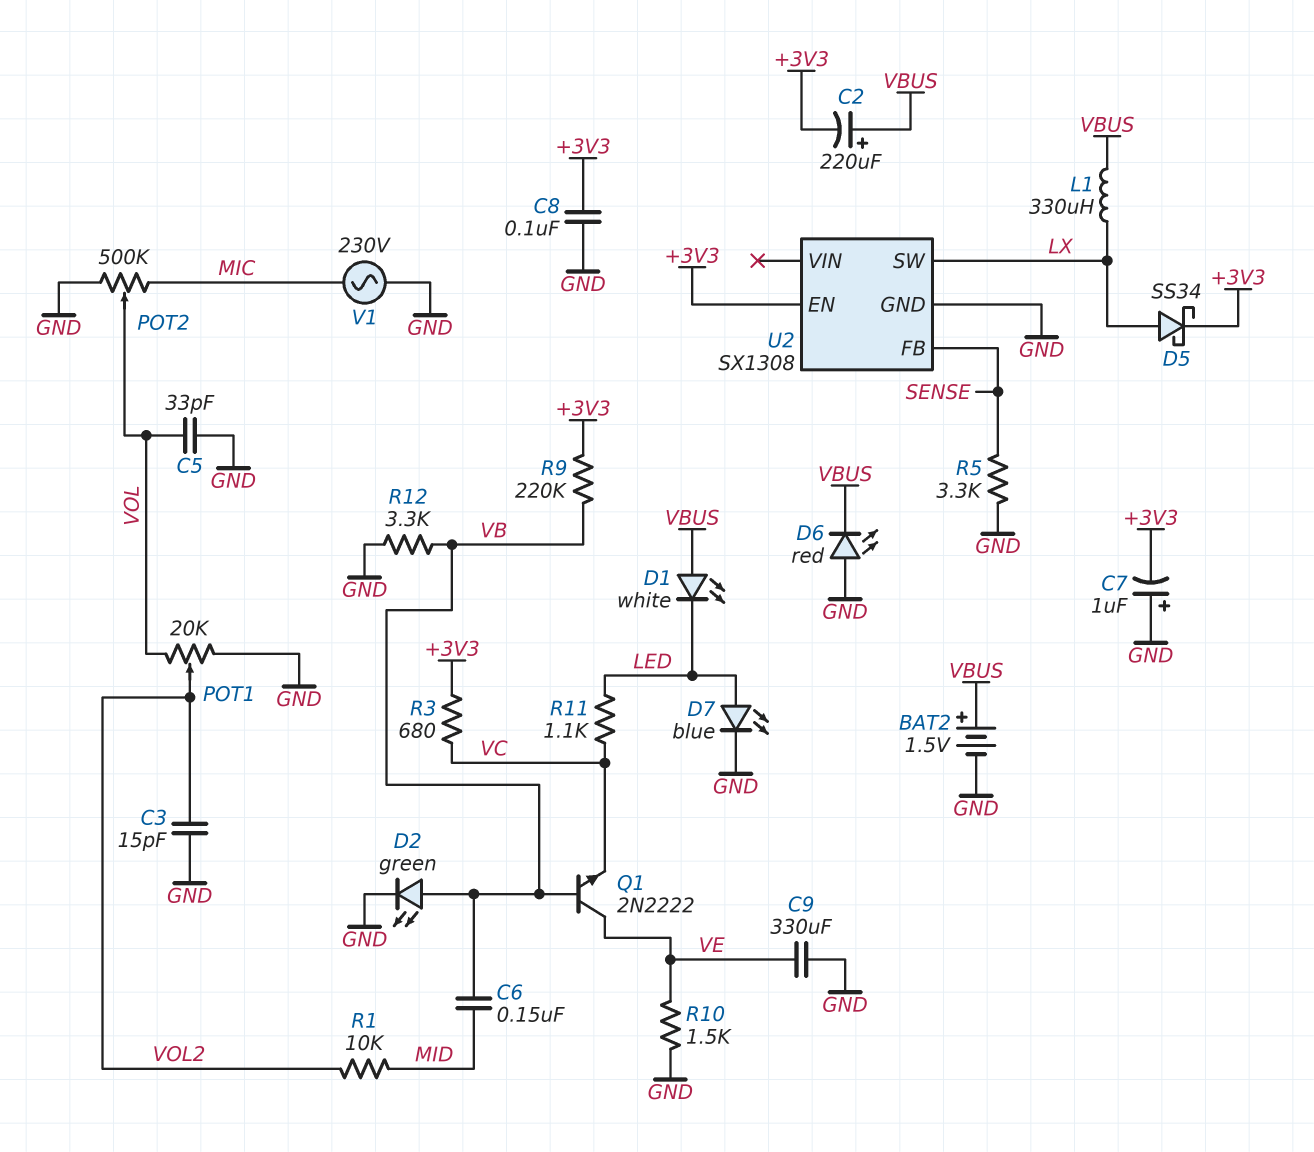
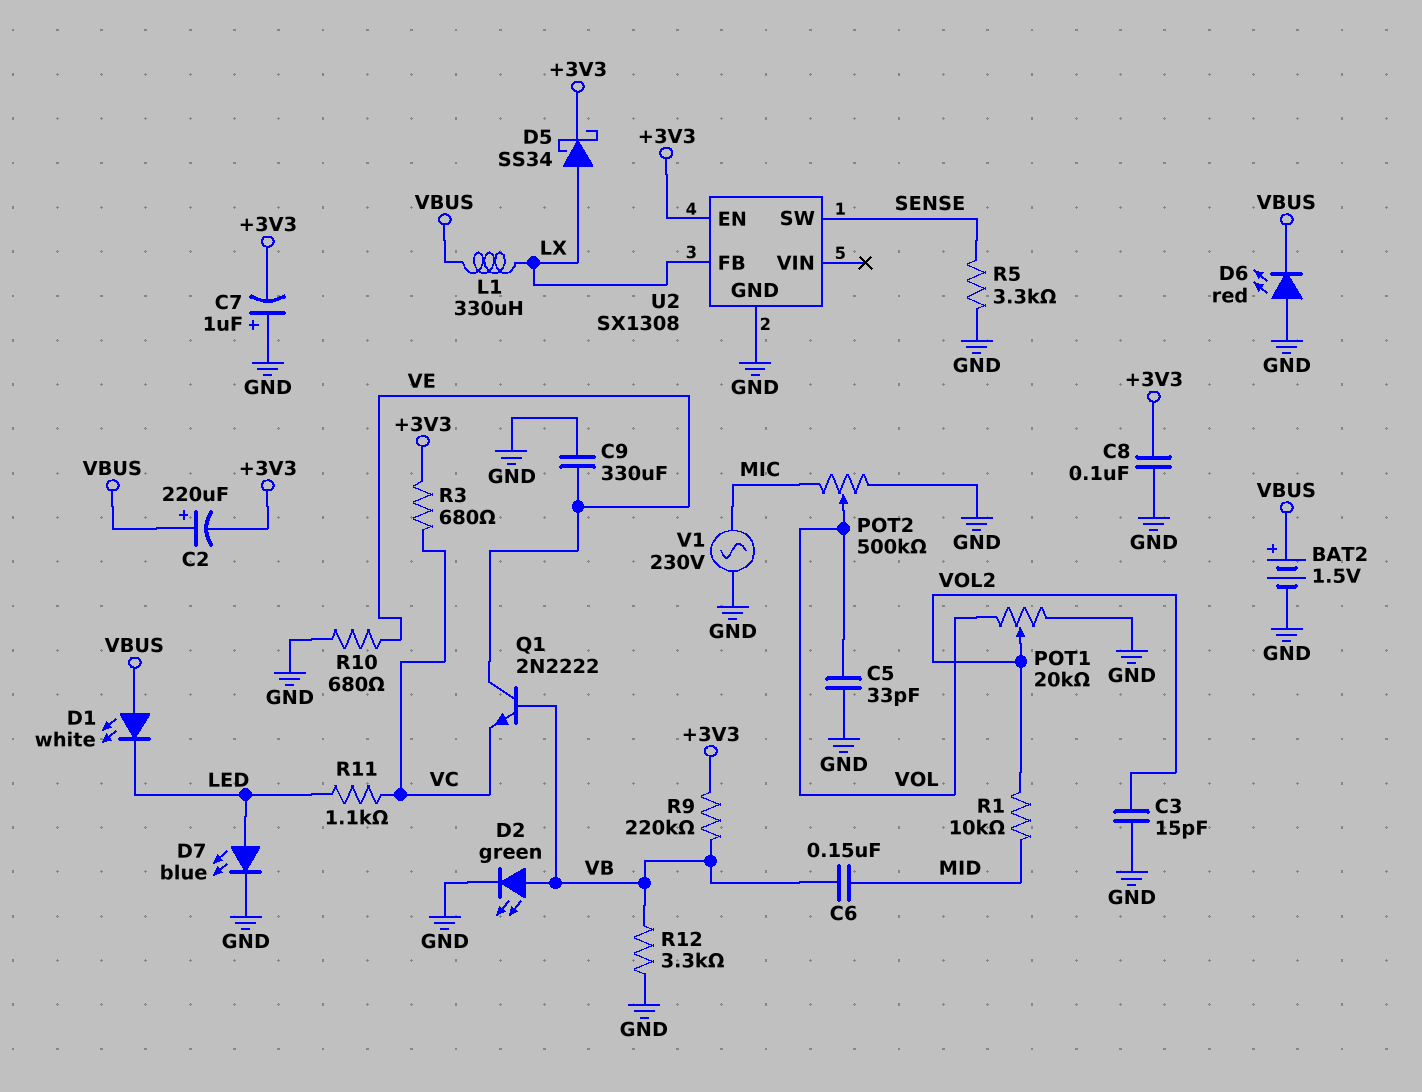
R10: 1.5k (GND, VE) -> 680 (GND, VE)
U2 pin FB: SENSE -> LX
U2 pin SW: LX -> SENSE

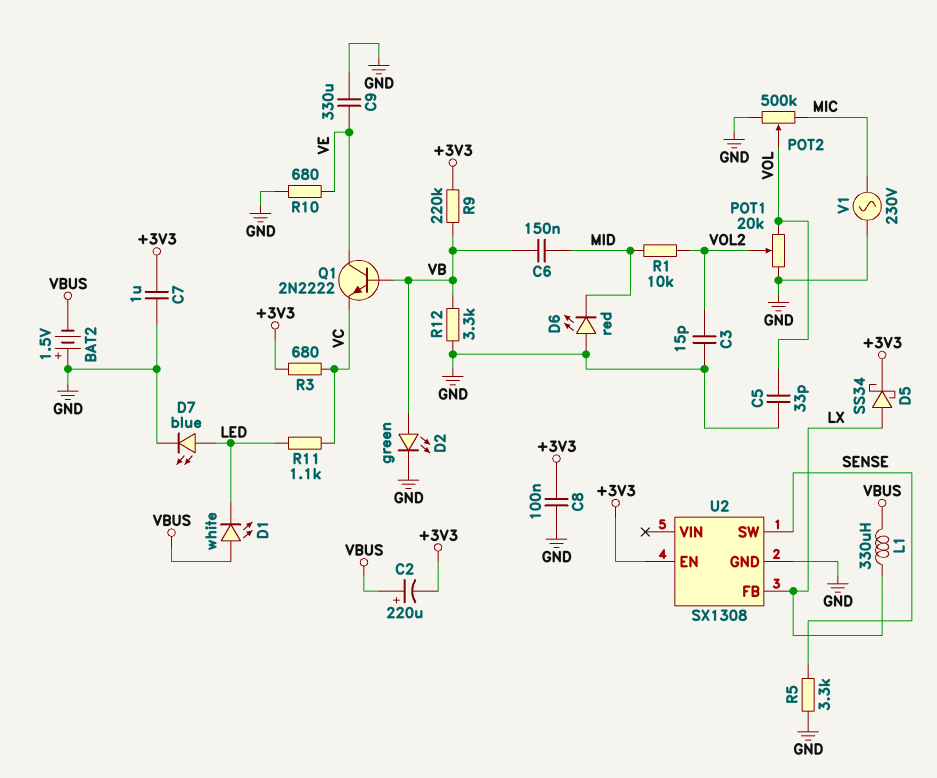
BAT2: 1.5V (plus VBUS, minus GND) -> 1.5V (plus GND, minus VBUS)
C7: 1uF (plus GND, minus +3V3) -> 1uF (+3V3, GND)
D6: LED red (A GND, K VBUS) -> LED red (A GND, K MID)

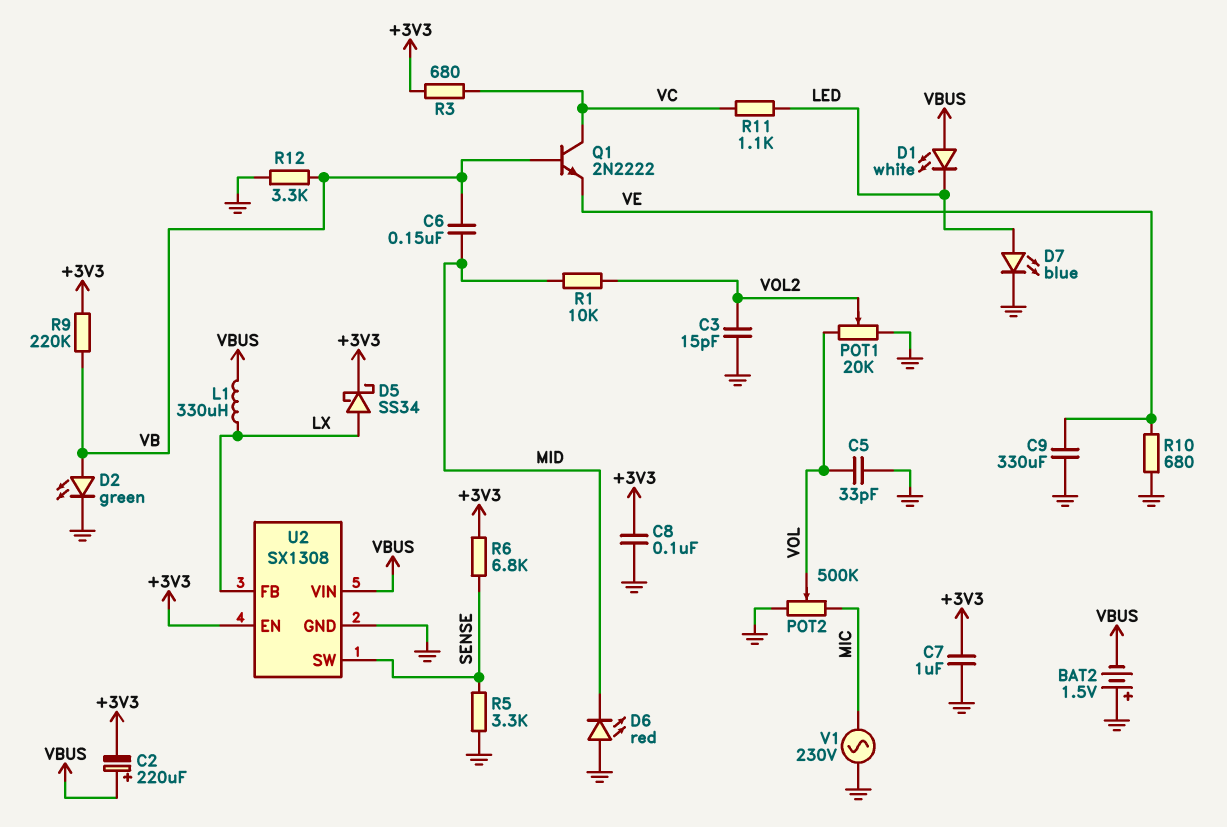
Q1: NPN 2N2222 (B VB, C VE, E VC) -> NPN 2N2222 (B VB, C VC, E VE)
R6: none -> 6.8k (+3V3, SENSE)
U2 pin VIN: none -> VBUS

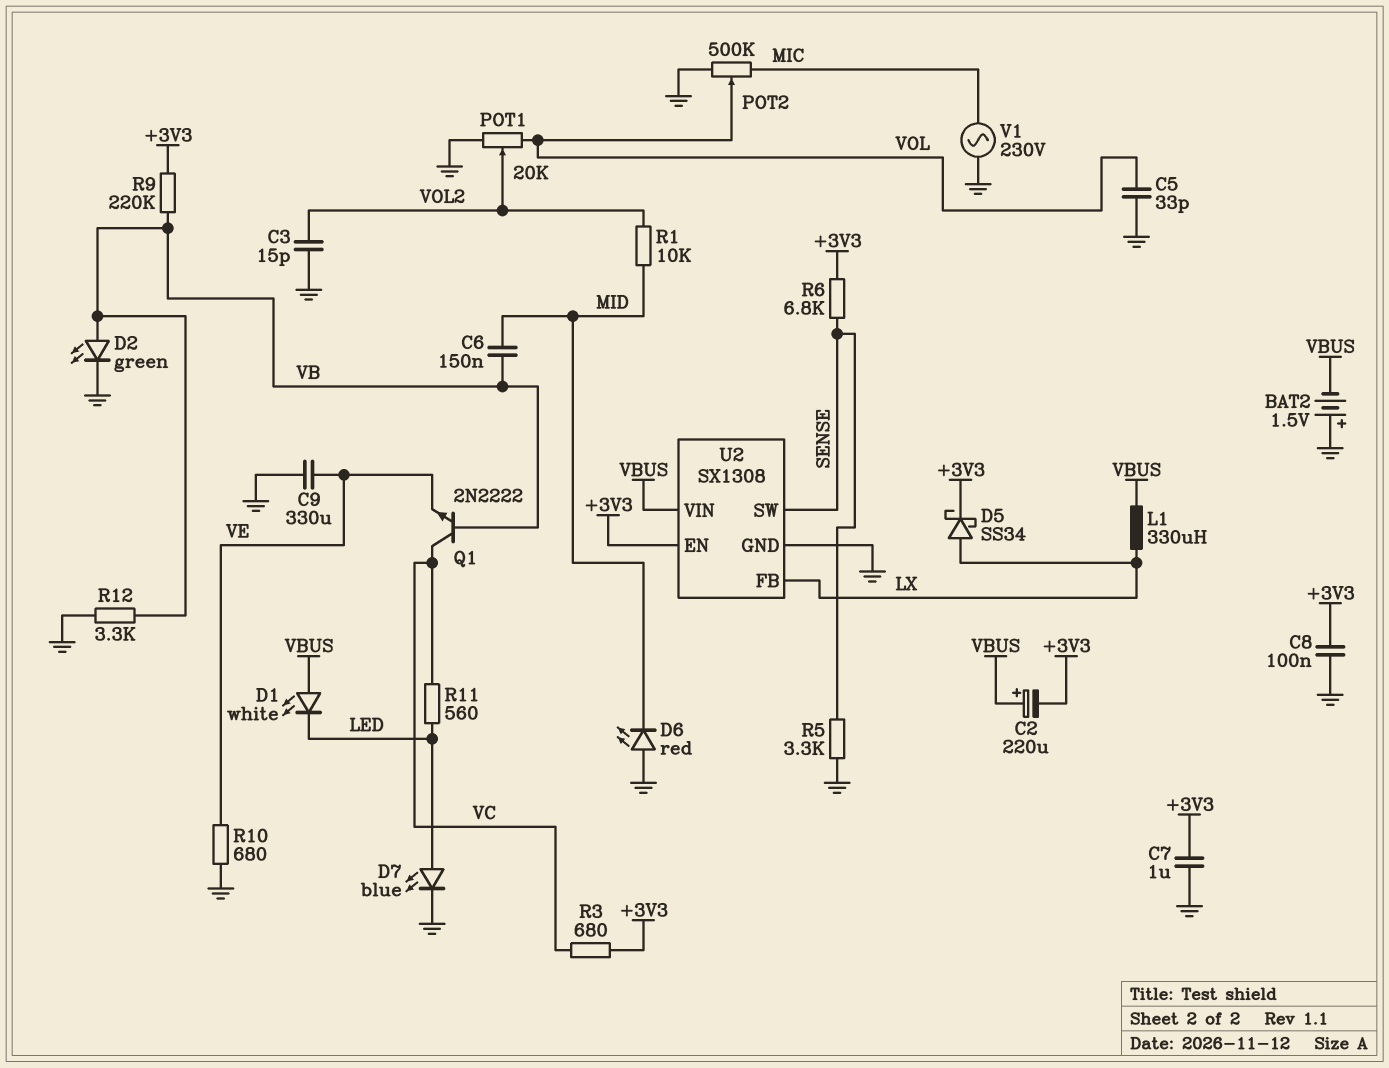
R11: 1.1k (LED, VC) -> 560 (LED, VC)

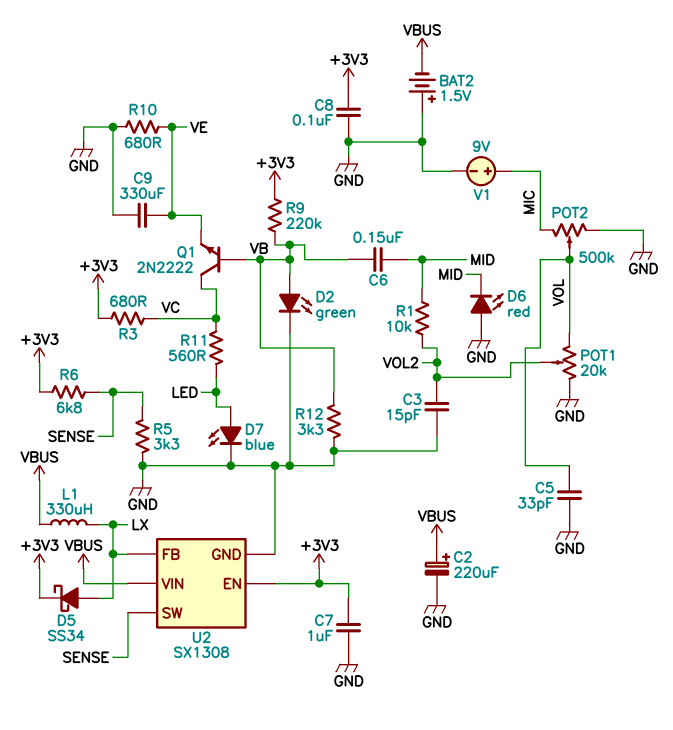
C2: 220uF (plus VBUS, minus +3V3) -> 220uF (plus VBUS, minus GND)
D1: LED white (A VBUS, K LED) -> none
V1: AC 230V (GND, MIC) -> 9V (plus MIC, minus GND)

